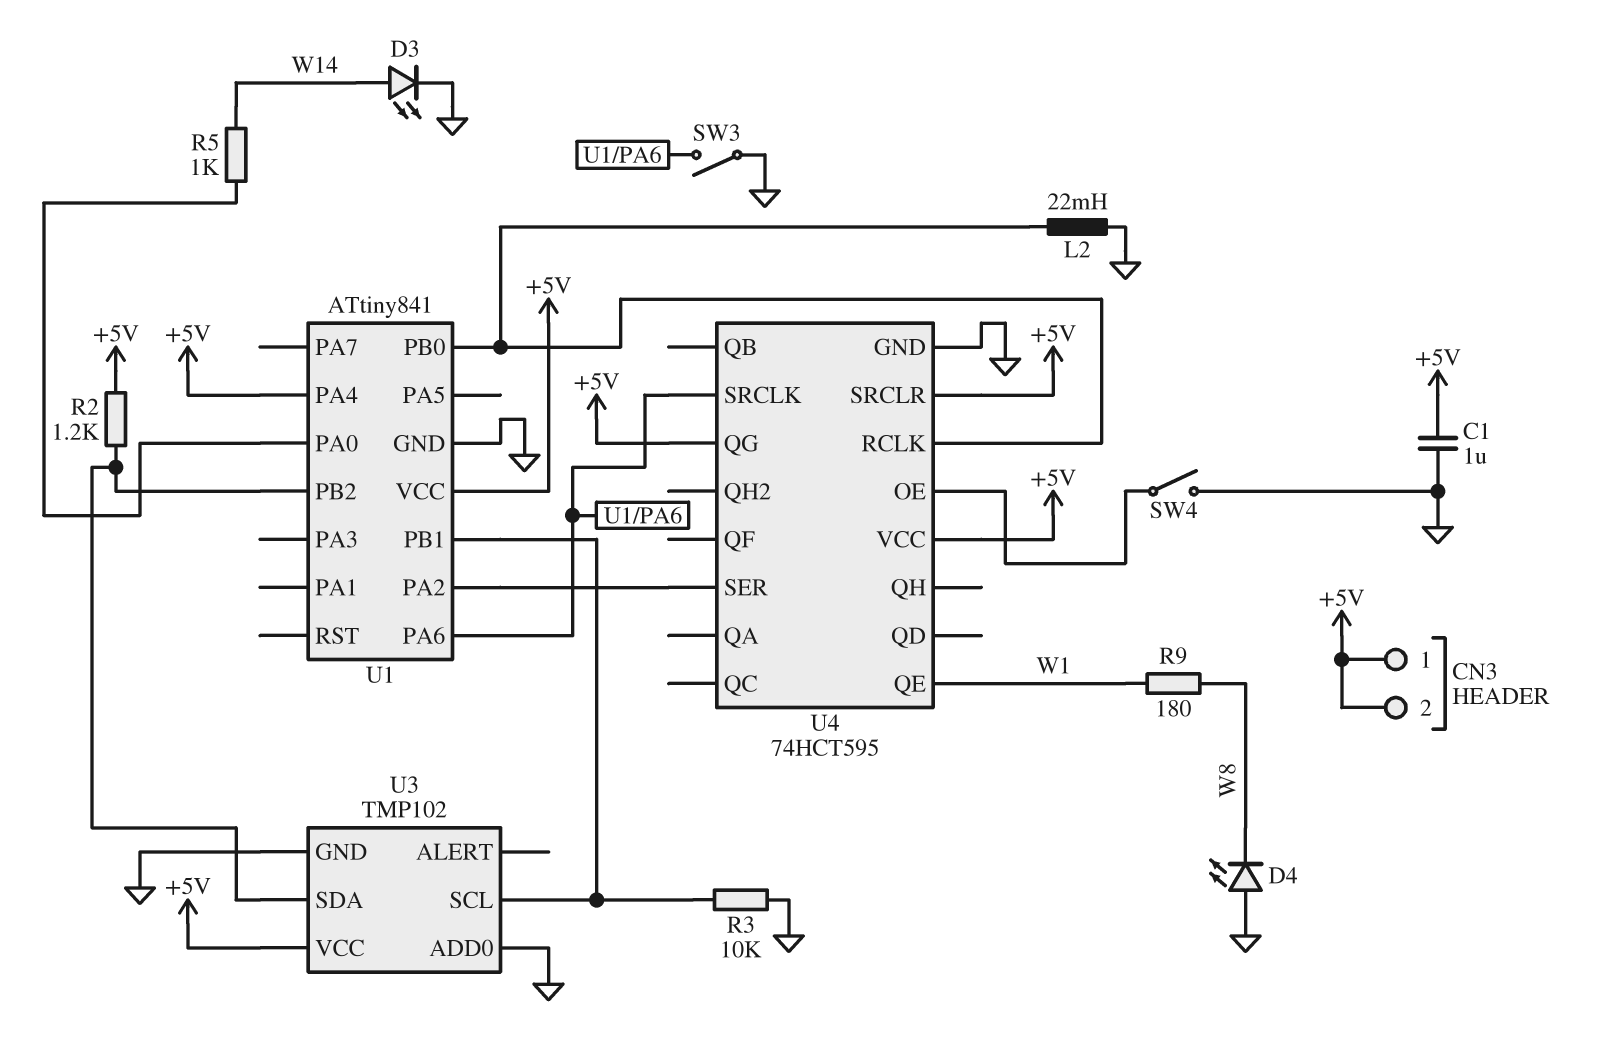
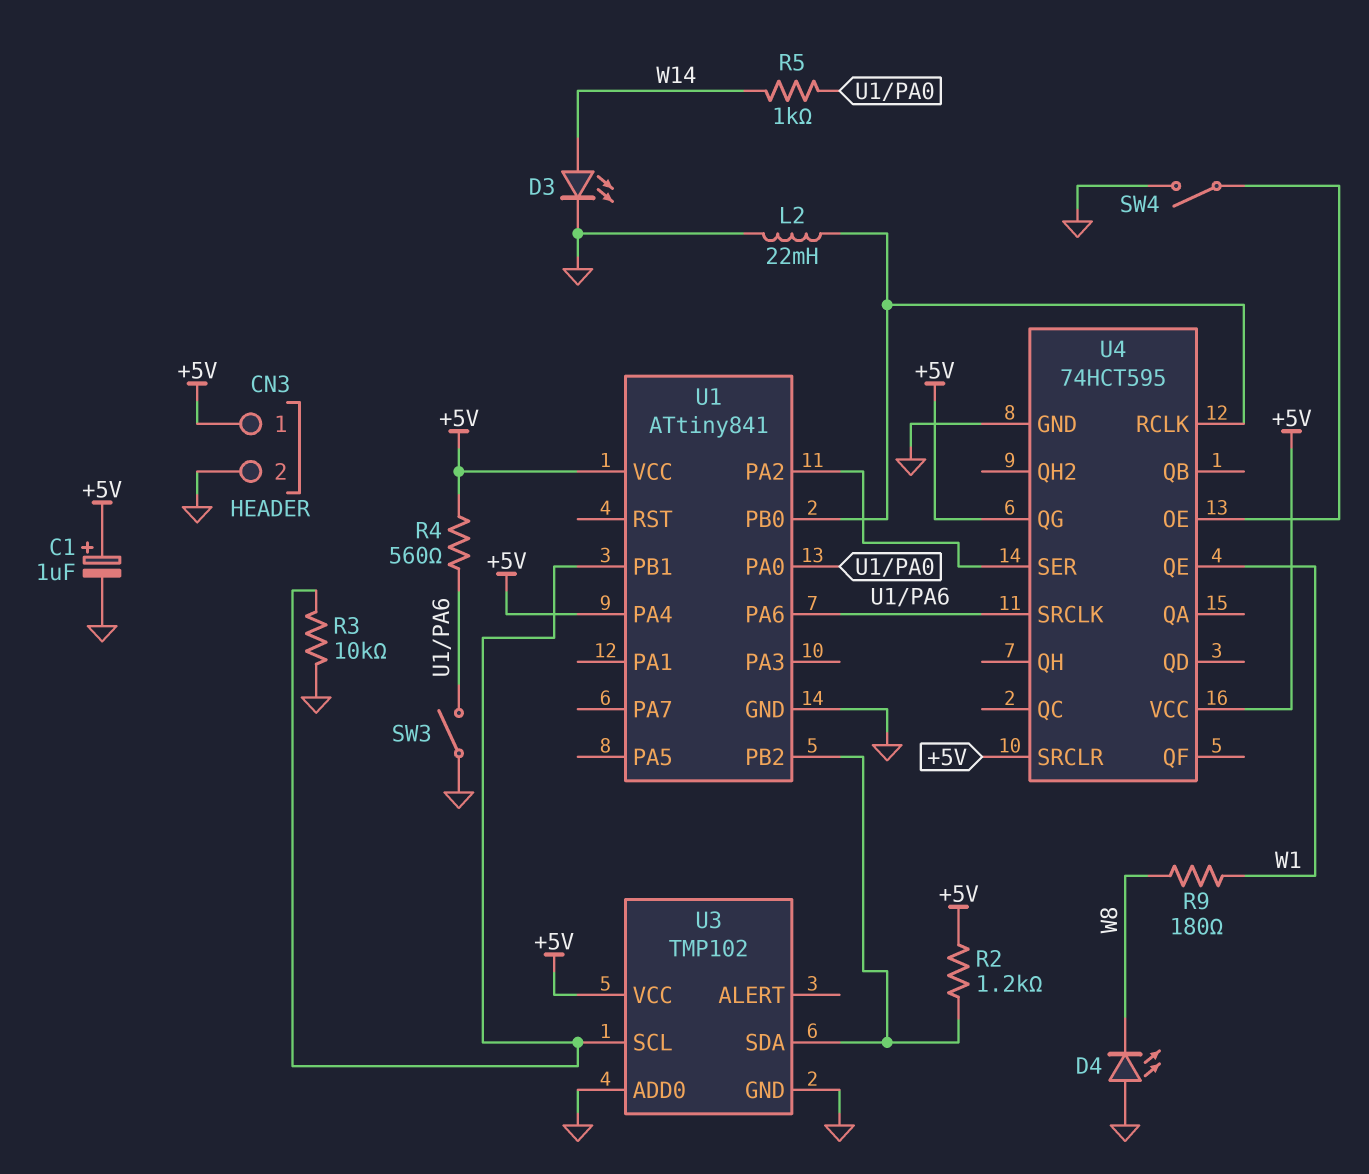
C1: 1uF (+5V, GND) -> 1uF (plus +5V, minus GND)
CN3 pin 2: +5V -> GND
R4: none -> 560 (+5V, U1/PA6)

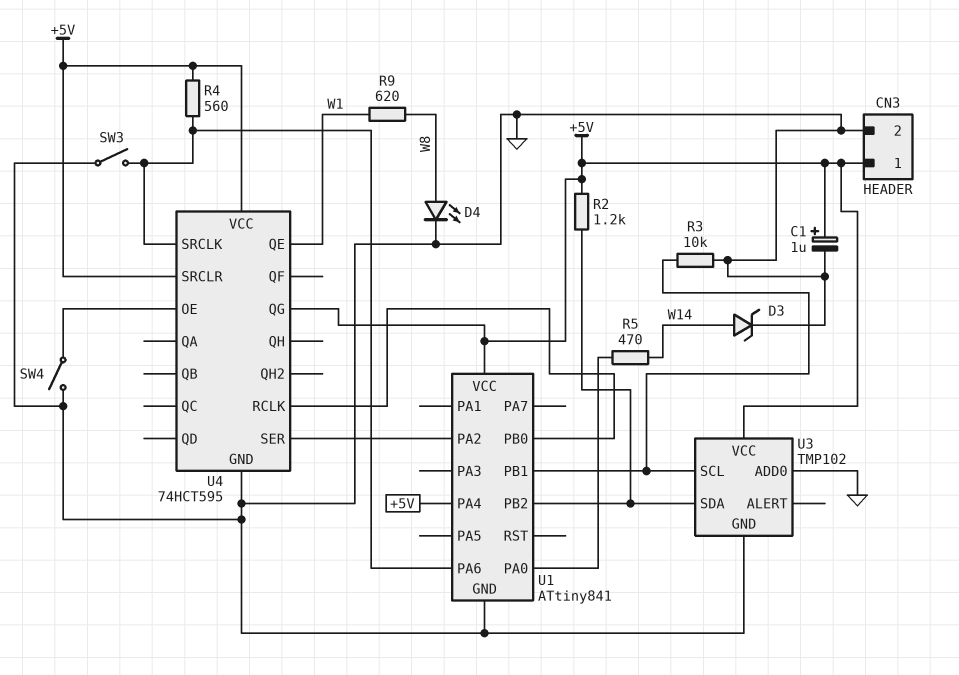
D3: LED (A W14, K GND) -> zener (A W14, K GND)
D4: LED (A GND, K W8) -> LED (A W8, K GND)
L2: 22mH (GND, U1/PB0) -> none
R5: 1k (U1/PA0, W14) -> 470 (U1/PA0, W14)
R9: 180 (W1, W8) -> 620 (W1, W8)

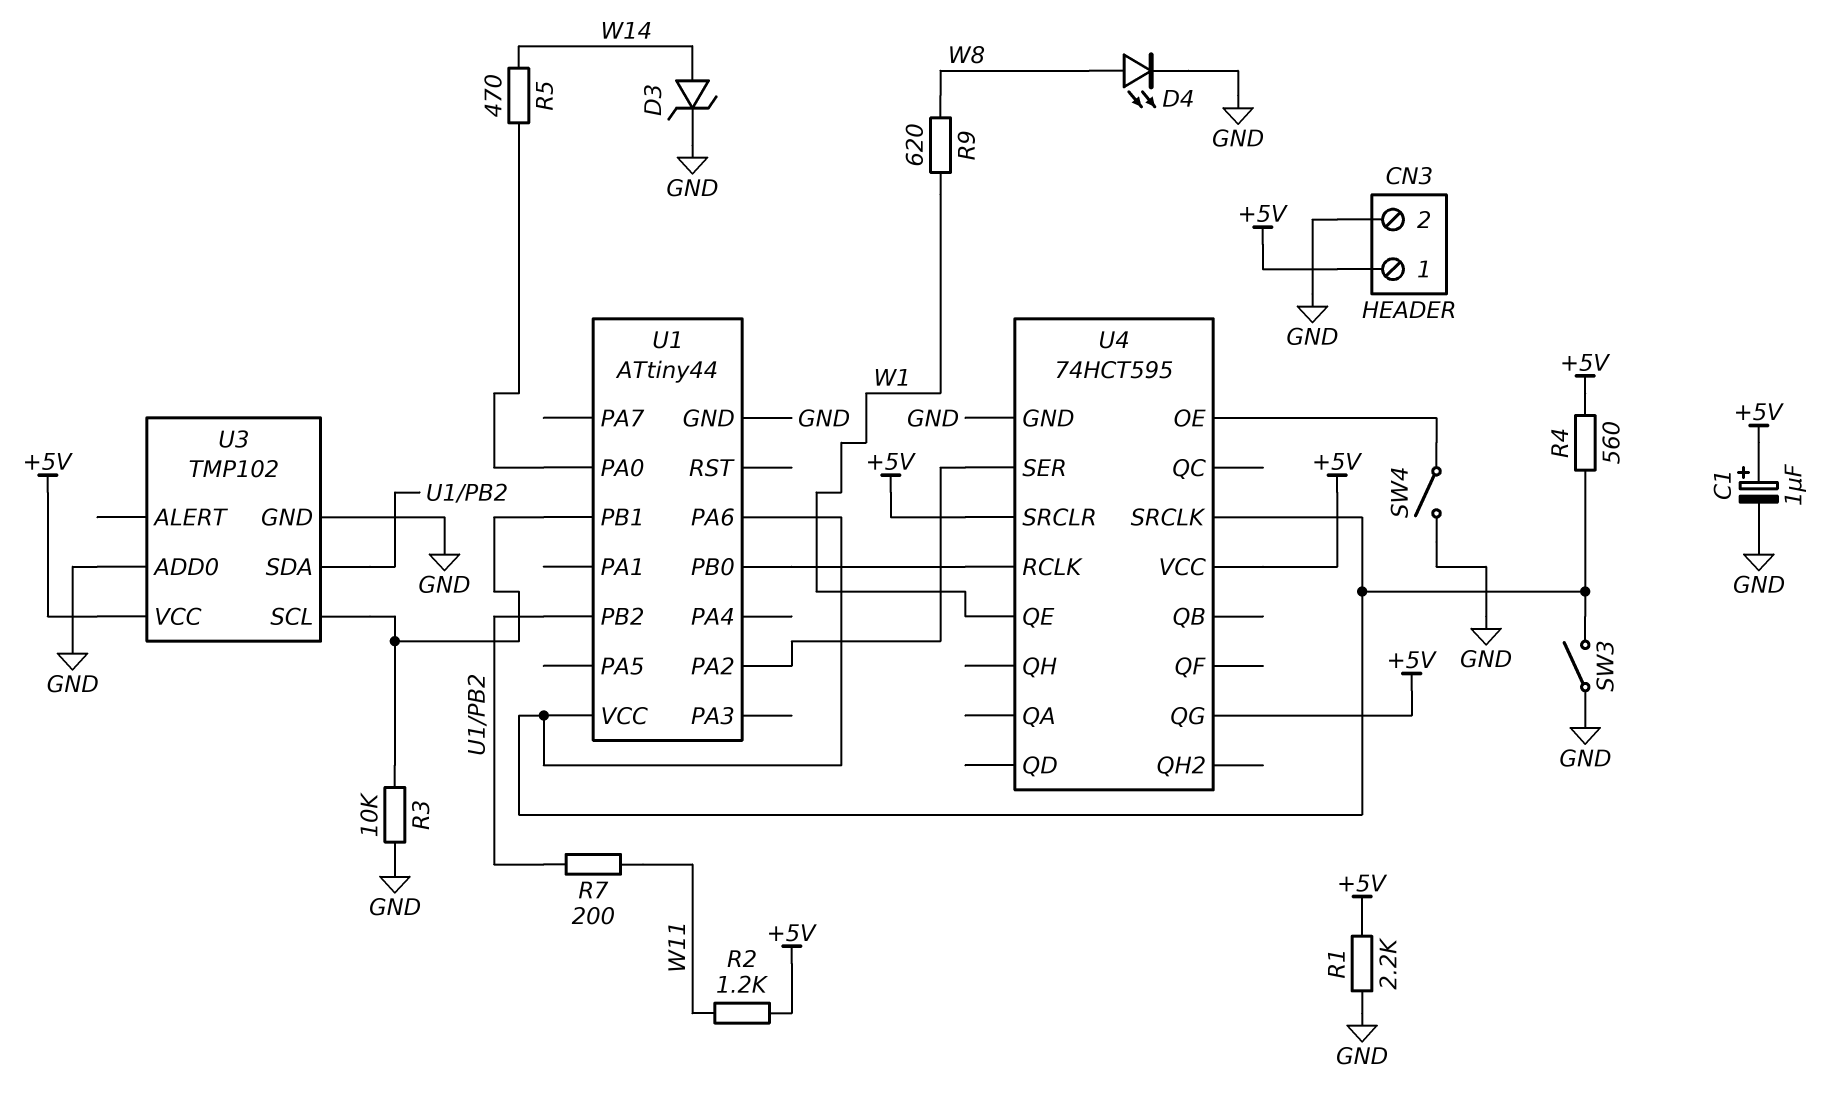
R1: none -> 2.2k (+5V, GND)
R2: 1.2k (+5V, U1/PB2) -> 1.2k (+5V, W11)
R7: none -> 200 (U1/PB2, W11)
U1: ATtiny841 -> ATtiny44
U1 pin PA4: +5V -> none
U1 pin VCC: +5V -> U1/PA6

